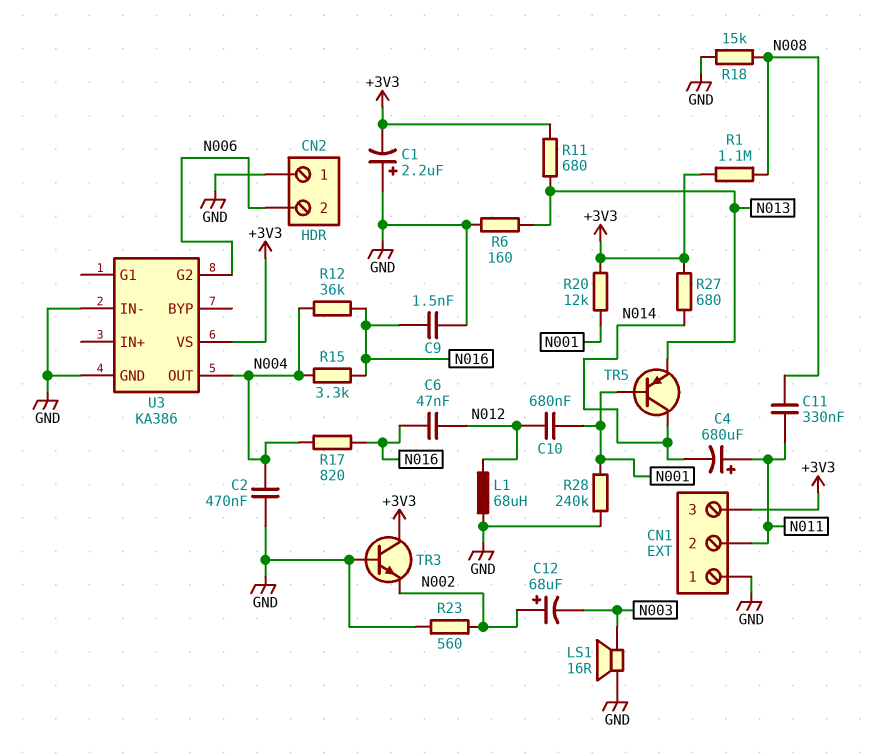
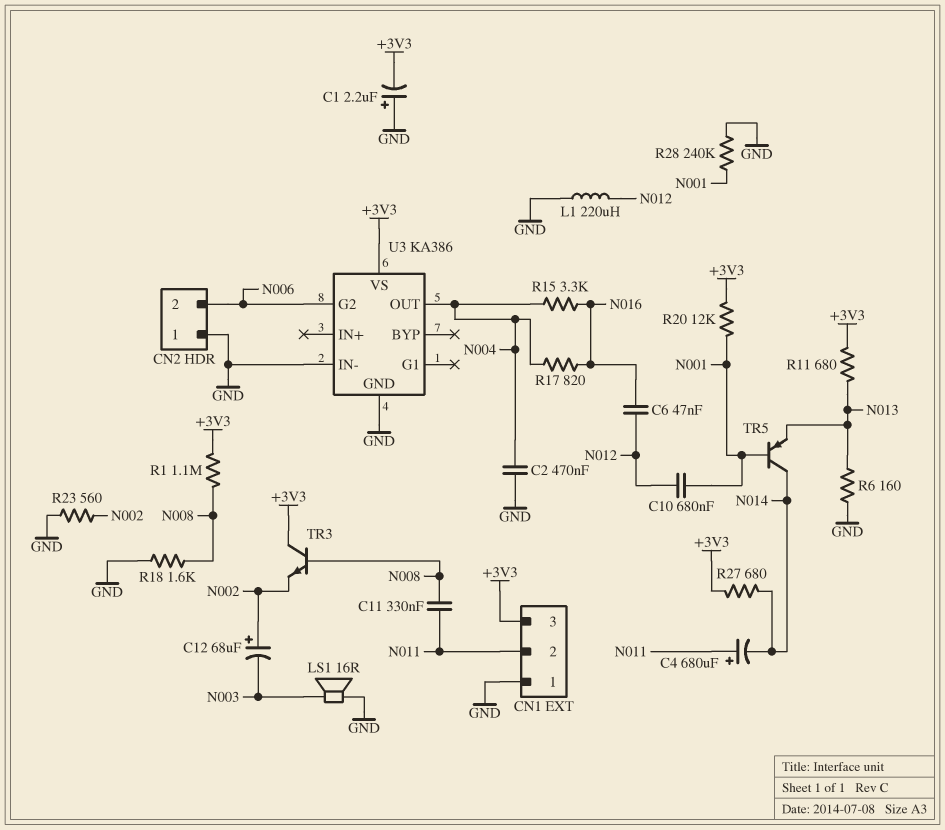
C9: 1.5nF (GND, N016) -> none
L1: 68uH (GND, N012) -> 220uH (GND, N012)
R12: 36k (N004, N016) -> none
R18: 15k (GND, N008) -> 1.6k (GND, N008)
TR3: NPN (B GND, C +3V3, E N002) -> NPN (B N008, C +3V3, E N002)

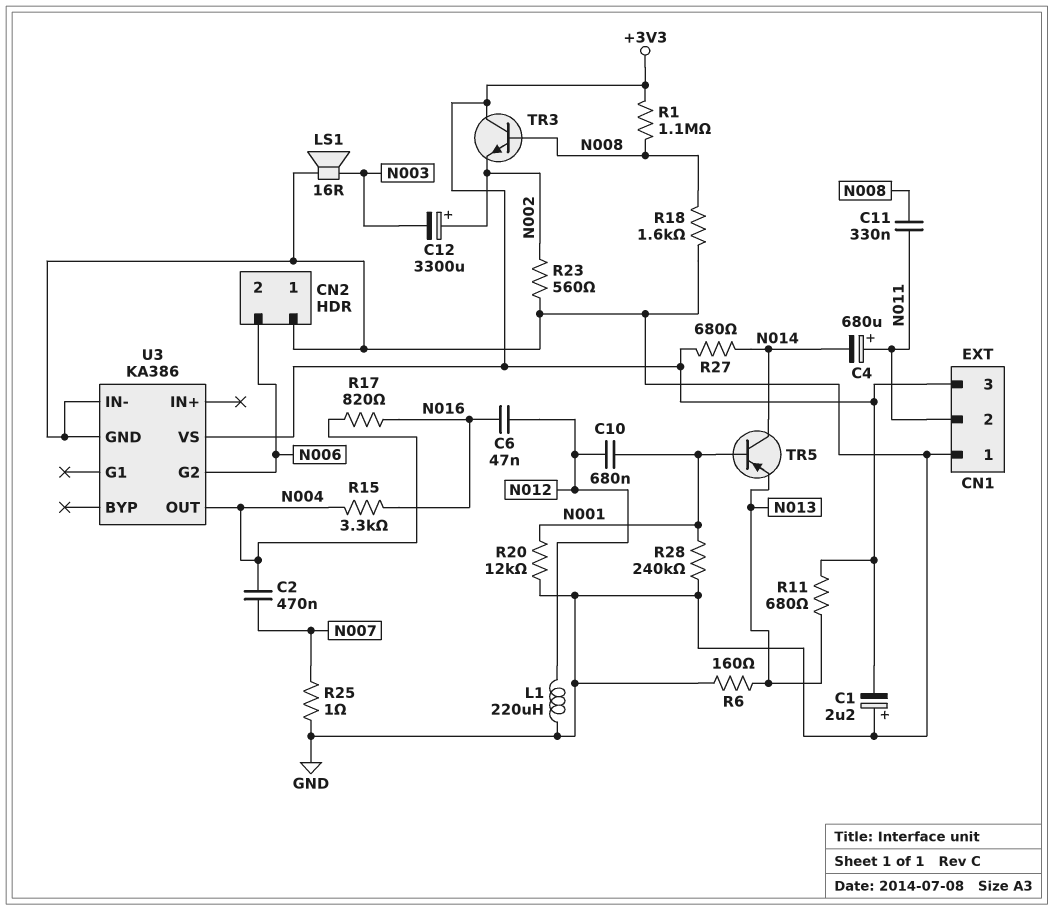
C2: 470nF (GND, N004) -> 470nF (N004, N007)
C12: 68uF (plus N002, minus N003) -> 3300uF (plus N002, minus N003)
R20: 12k (+3V3, N001) -> 12k (GND, N001)
R25: none -> 1 (GND, N007)

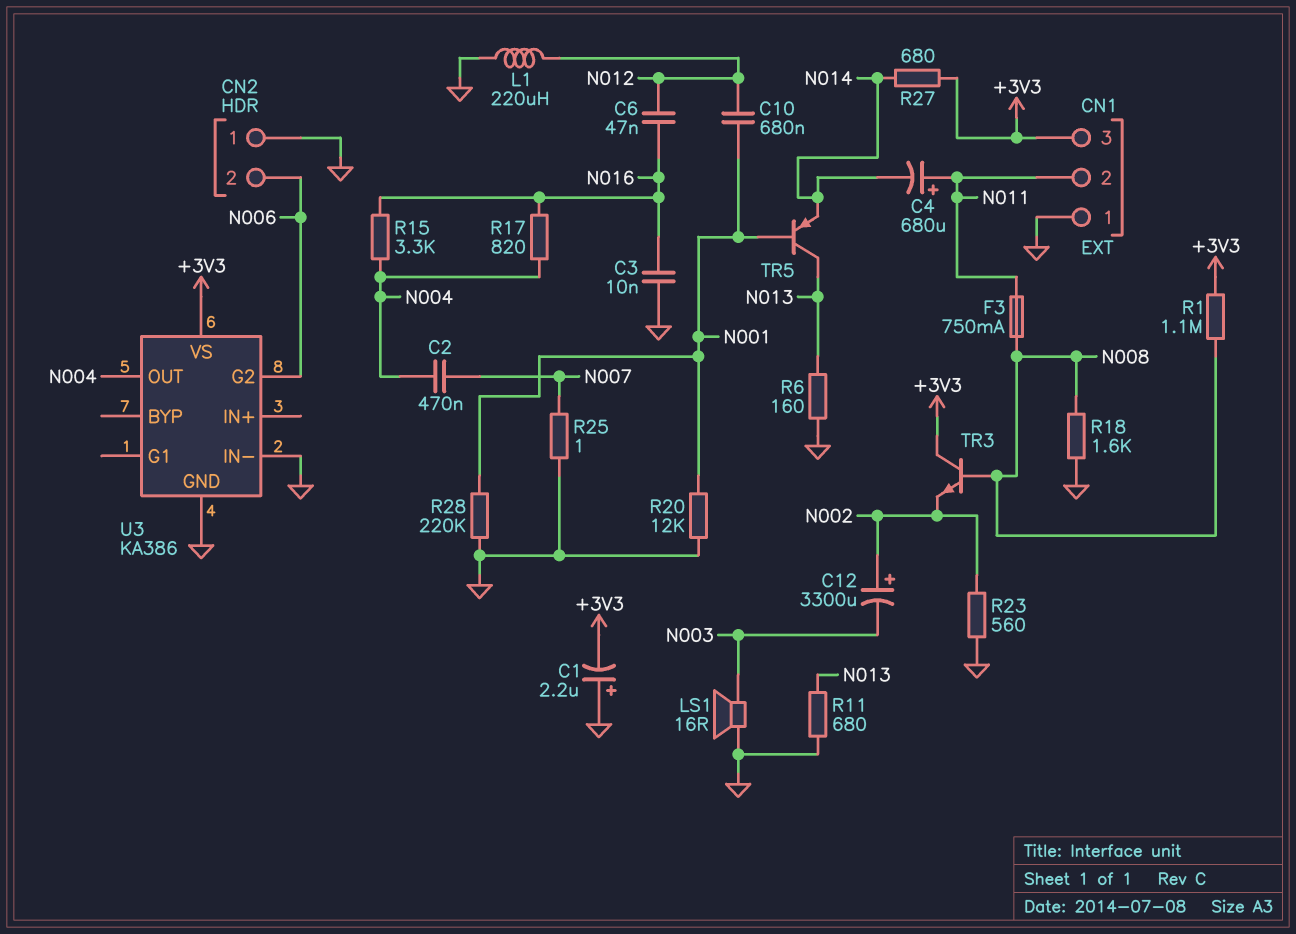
C3: none -> 10nF (GND, N016)
C11: 330nF (N008, N011) -> none
F3: none -> 750mA (N008, N011)
R11: 680 (+3V3, N013) -> 680 (GND, N013)
R28: 240k (GND, N001) -> 220k (GND, N001)
TR5: PNP (B N001, C N014, E N013) -> PNP (B N001, C N013, E N014)

